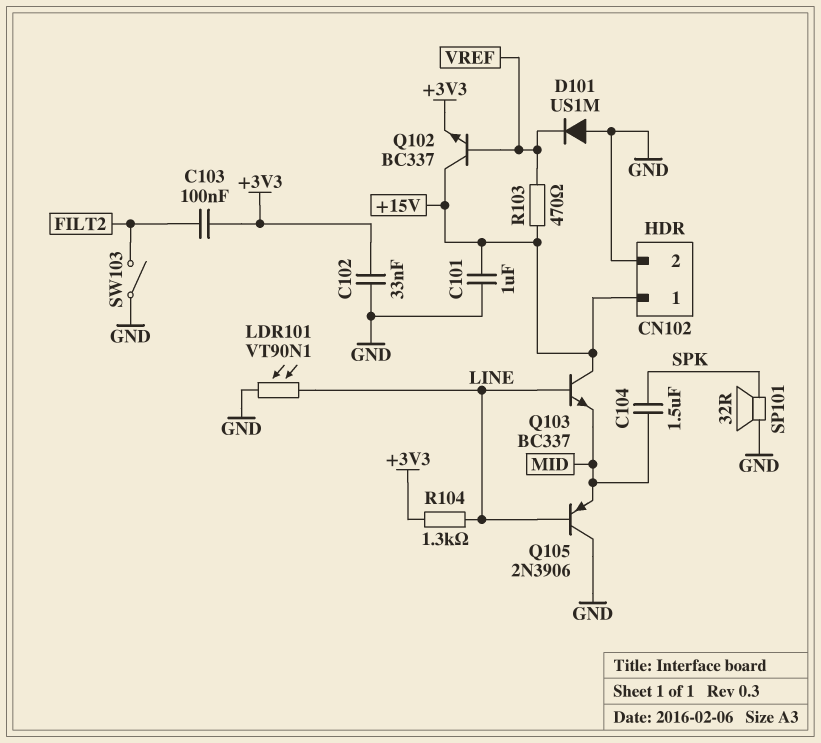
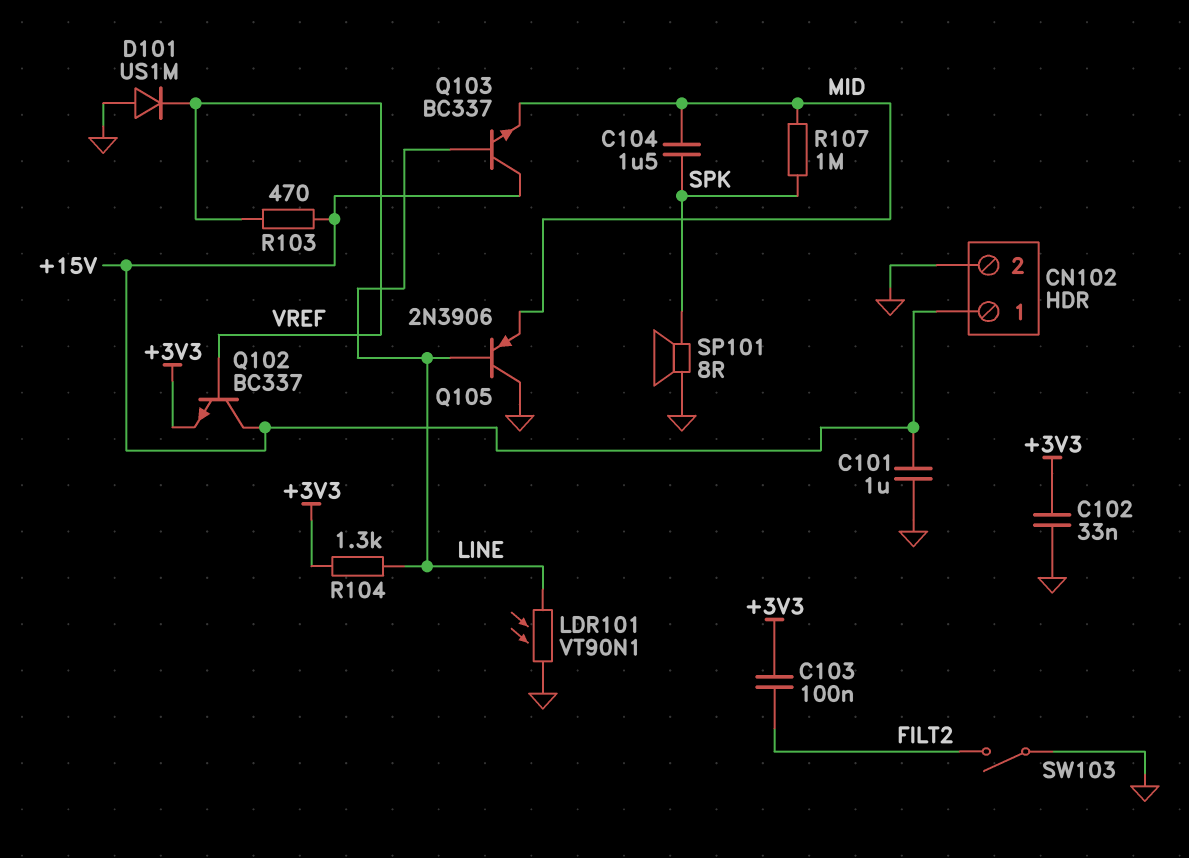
R107: none -> 1M (MID, SPK)
SP101: speaker 32R (GND, SPK) -> speaker 8R (GND, SPK)

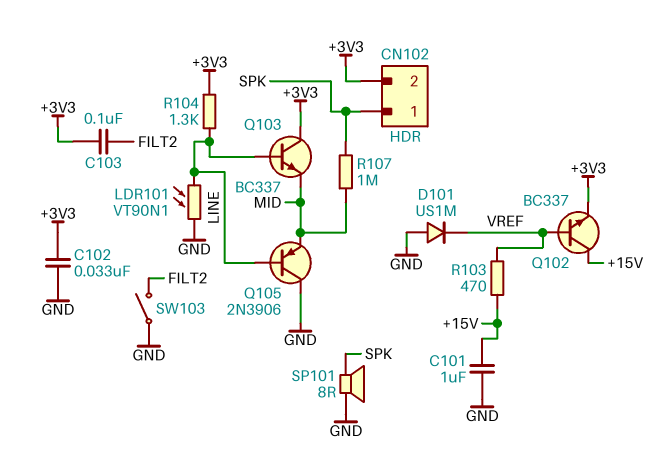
C104: 1.5uF (MID, SPK) -> none
CN102 pin 1: +15V -> SPK
CN102 pin 2: GND -> +3V3
Q103: NPN BC337 (B LINE, C +15V, E MID) -> NPN BC337 (B LINE, C +3V3, E MID)

